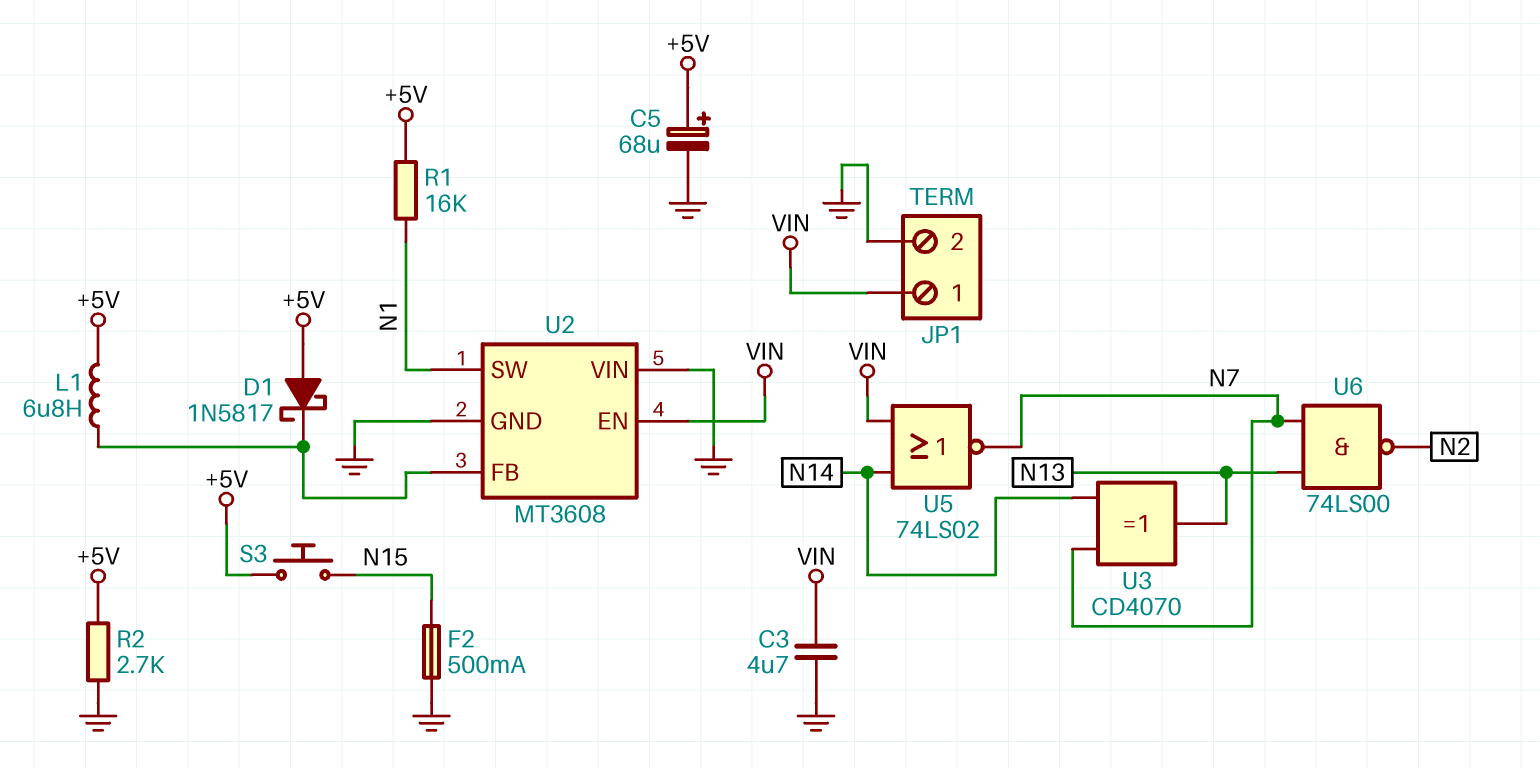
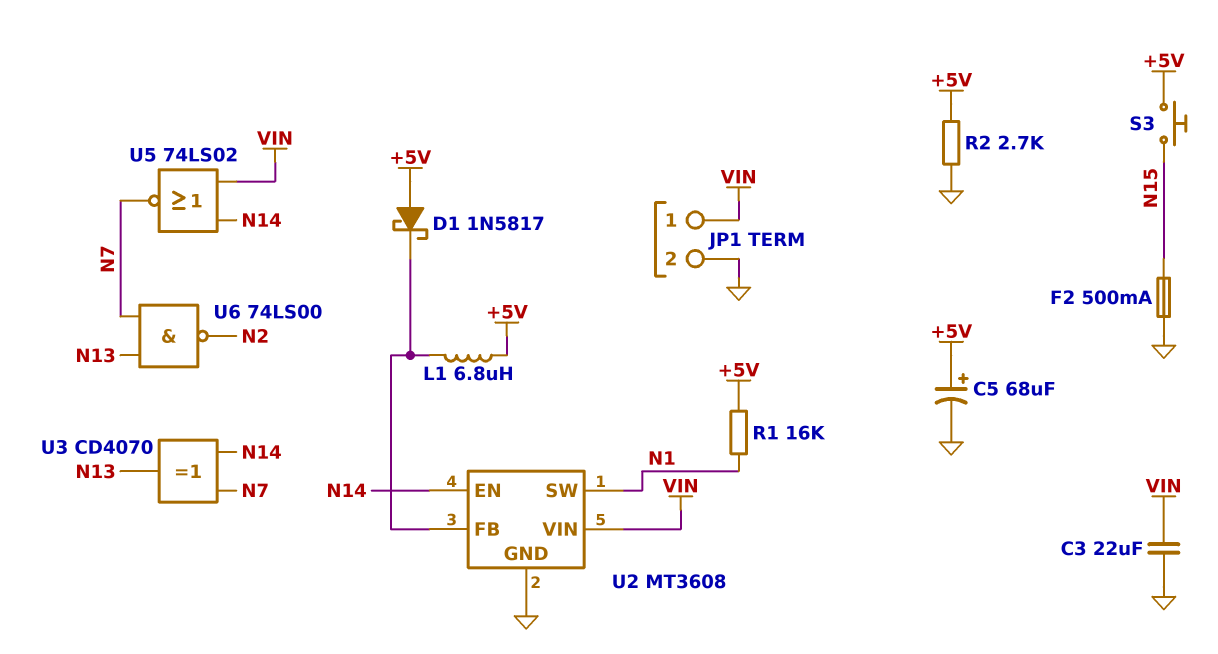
C3: 4.7uF (GND, VIN) -> 22uF (GND, VIN)
U2 pin EN: VIN -> N14
U2 pin VIN: GND -> VIN

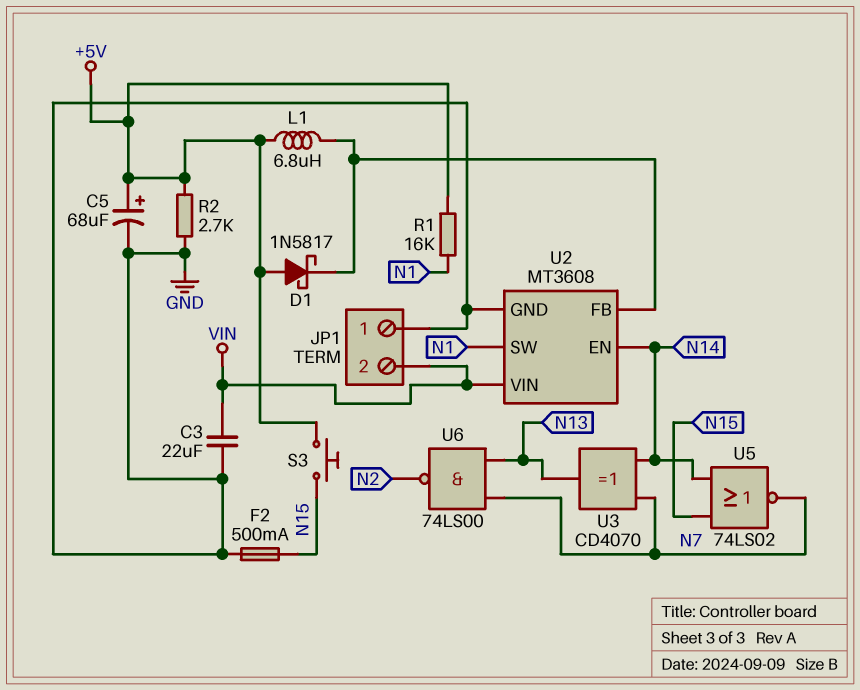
JP1 pin 1: VIN -> GND
JP1 pin 2: GND -> VIN
U5: NOR 74LS02 (in N14, in VIN, out N7) -> NOR 74LS02 (in N14, in N15, out N7)

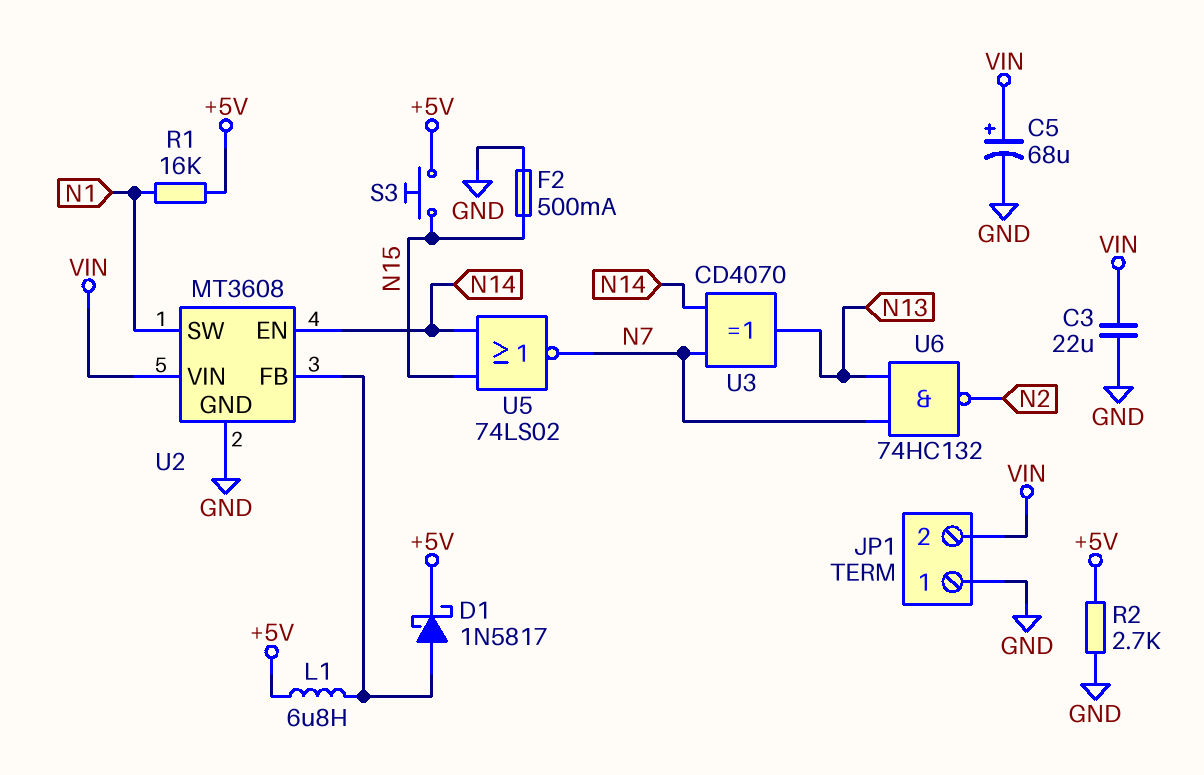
C5: 68uF (plus +5V, minus GND) -> 68uF (plus VIN, minus GND)
D1: schottky 1N5817 (A +5V, K U2/FB) -> schottky 1N5817 (A U2/FB, K +5V)
U6: NAND 74LS00 (in N7, in N13, out N2) -> NAND 74HC132 (in N7, in N13, out N2)

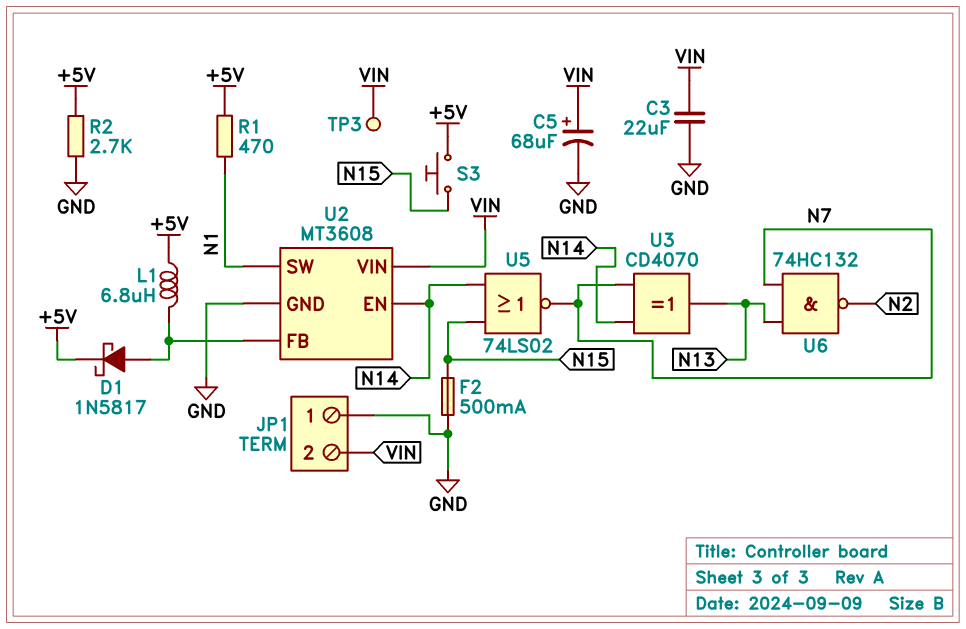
R1: 16k (+5V, N1) -> 470 (+5V, N1)
TP3: none -> test point (VIN)

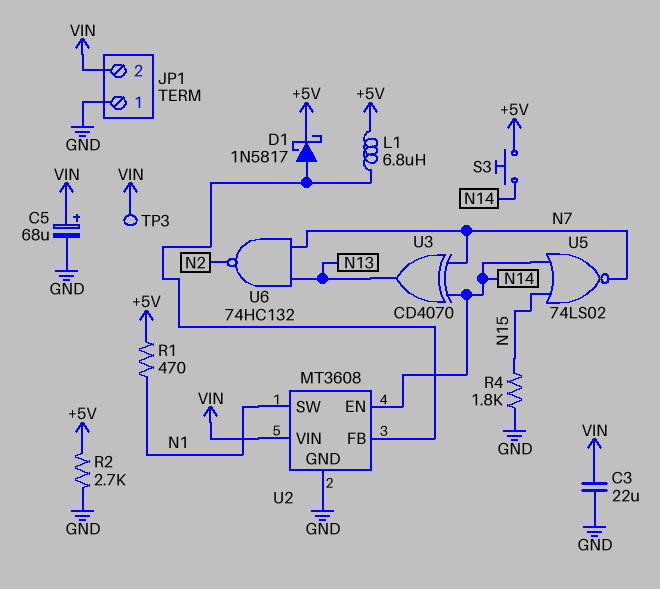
F2: 500mA (GND, N15) -> none
R4: none -> 1.8k (GND, N15)
S3: button (+5V, N15) -> button (+5V, N14)

